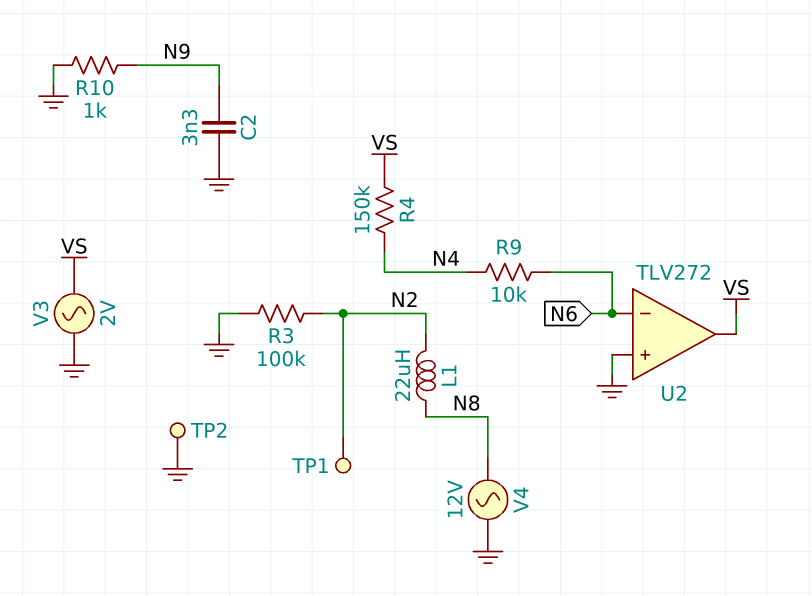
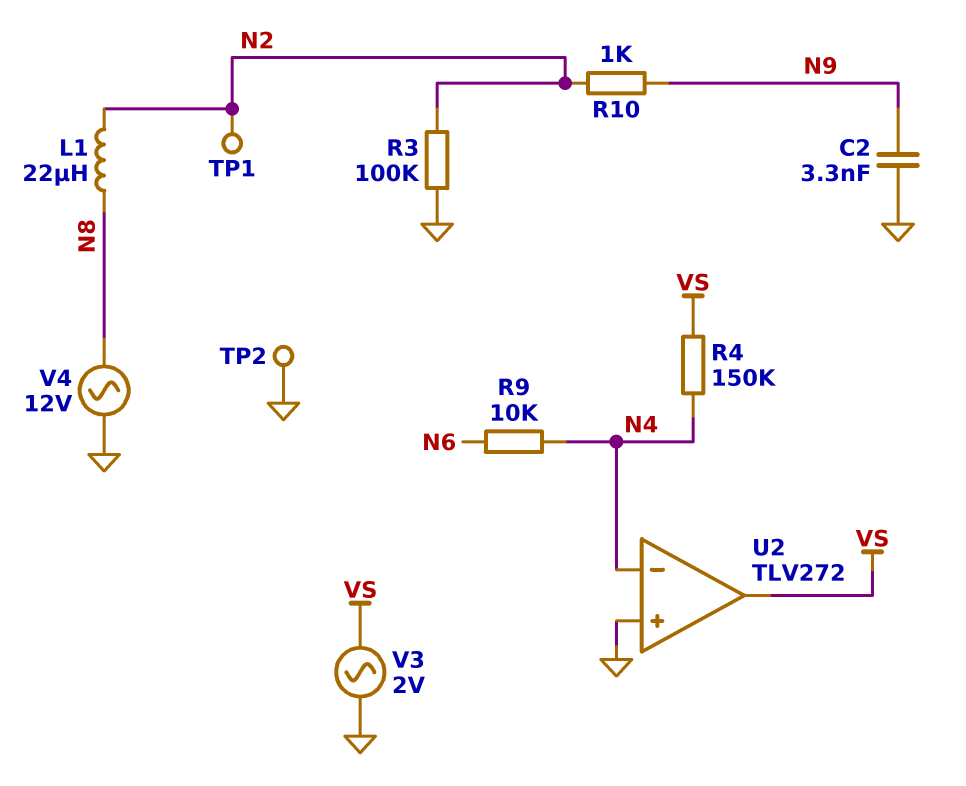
R10: 1k (GND, N9) -> 1k (N2, N9)
U2 pin in-: N6 -> N4

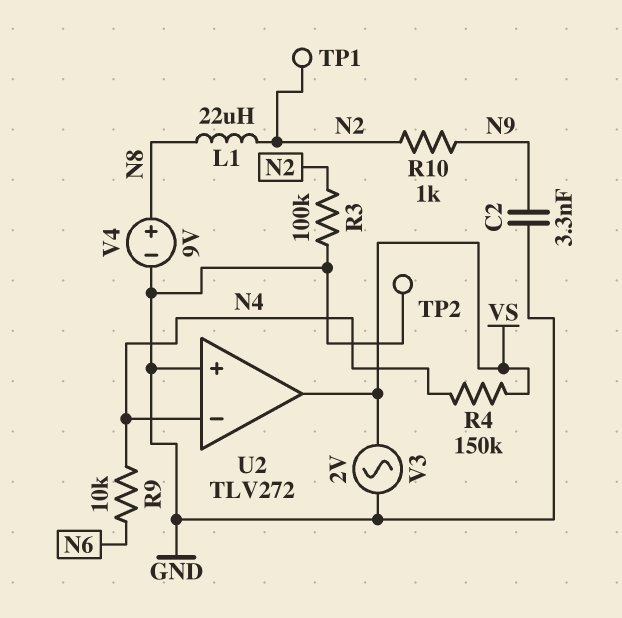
V4: AC 12V (GND, N8) -> 9V (plus N8, minus GND)

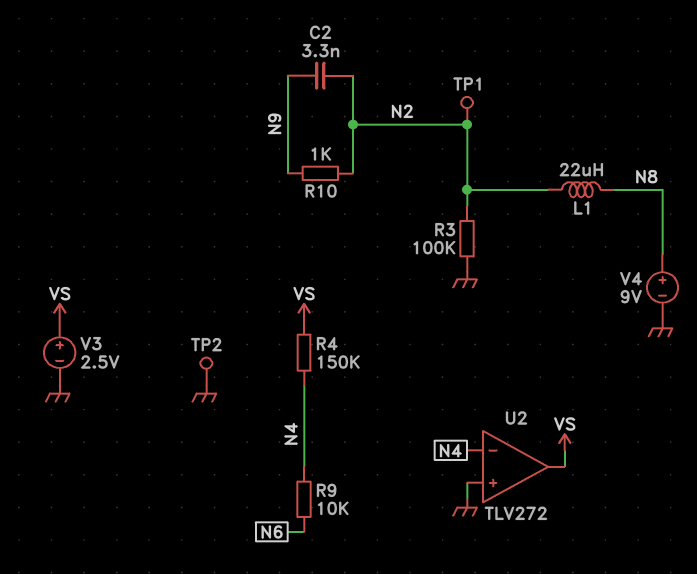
C2: 3.3nF (GND, N9) -> 3.3nF (N2, N9)
V3: AC 2V (GND, VS) -> 2.5V (plus VS, minus GND)

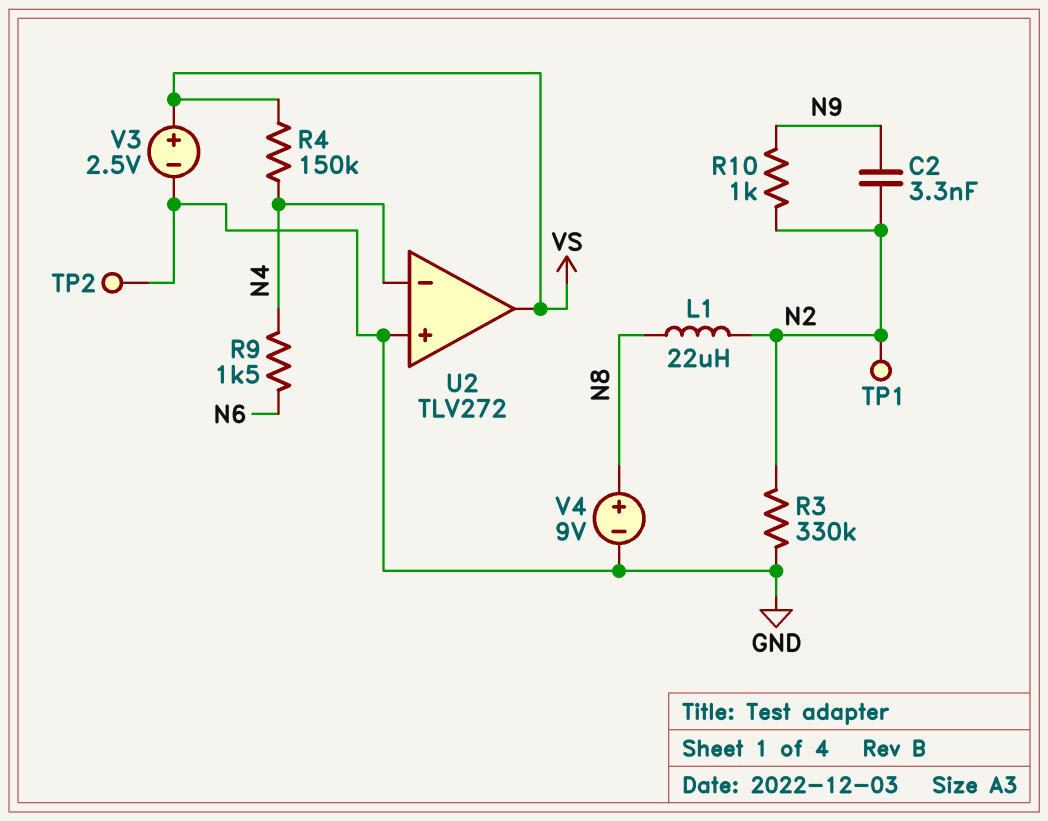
R3: 100k (GND, N2) -> 330k (GND, N2)
R9: 10k (N4, N6) -> 1.5k (N4, N6)

